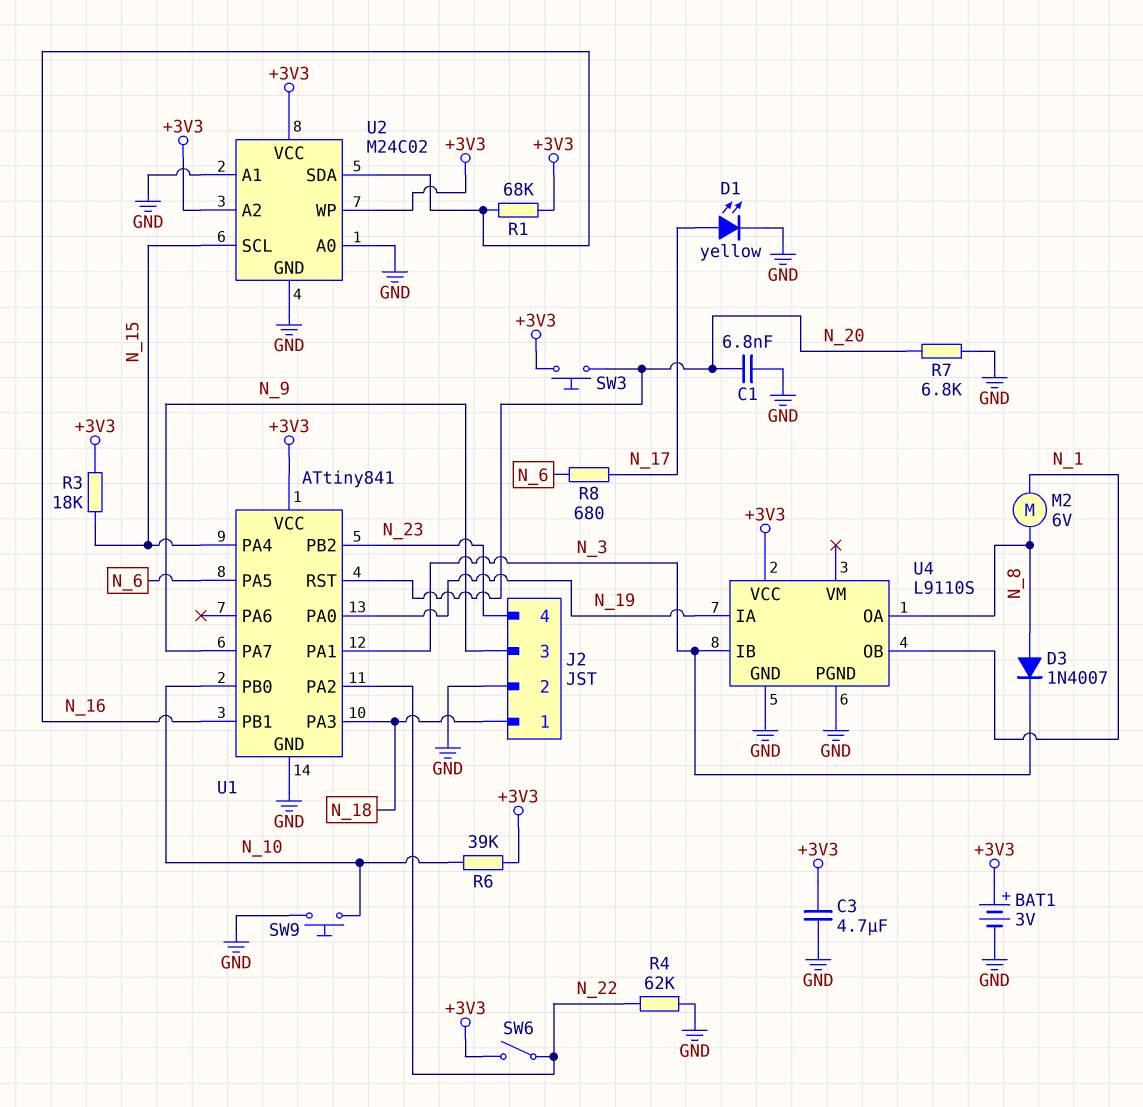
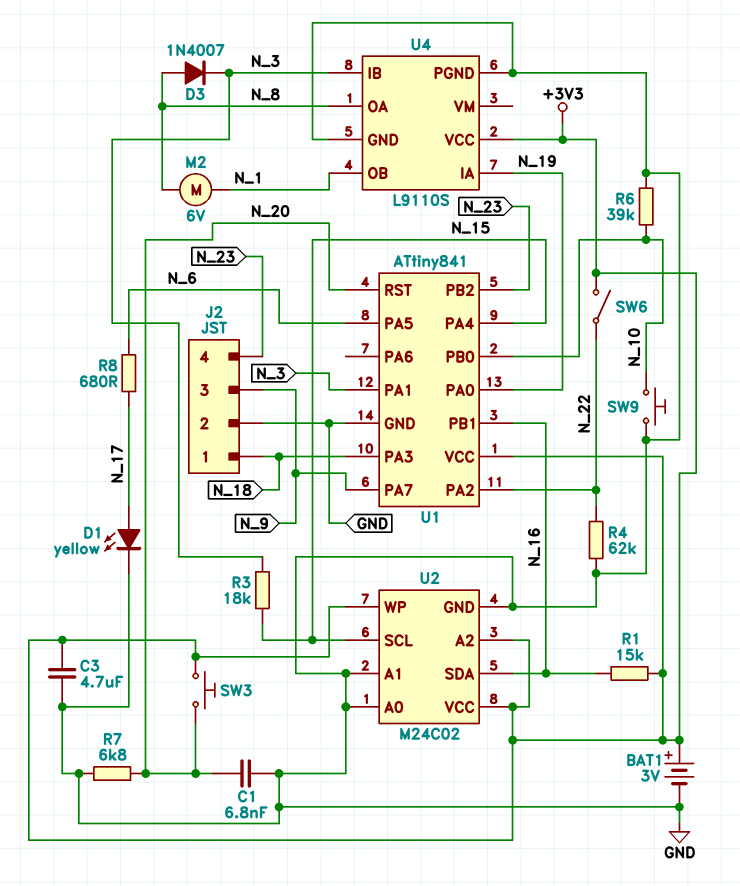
R1: 68k (+3V3, N_16) -> 15k (+3V3, N_16)
R3: 18k (+3V3, N_15) -> 18k (N_3, N_15)
R6: 39k (+3V3, N_10) -> 39k (GND, N_10)

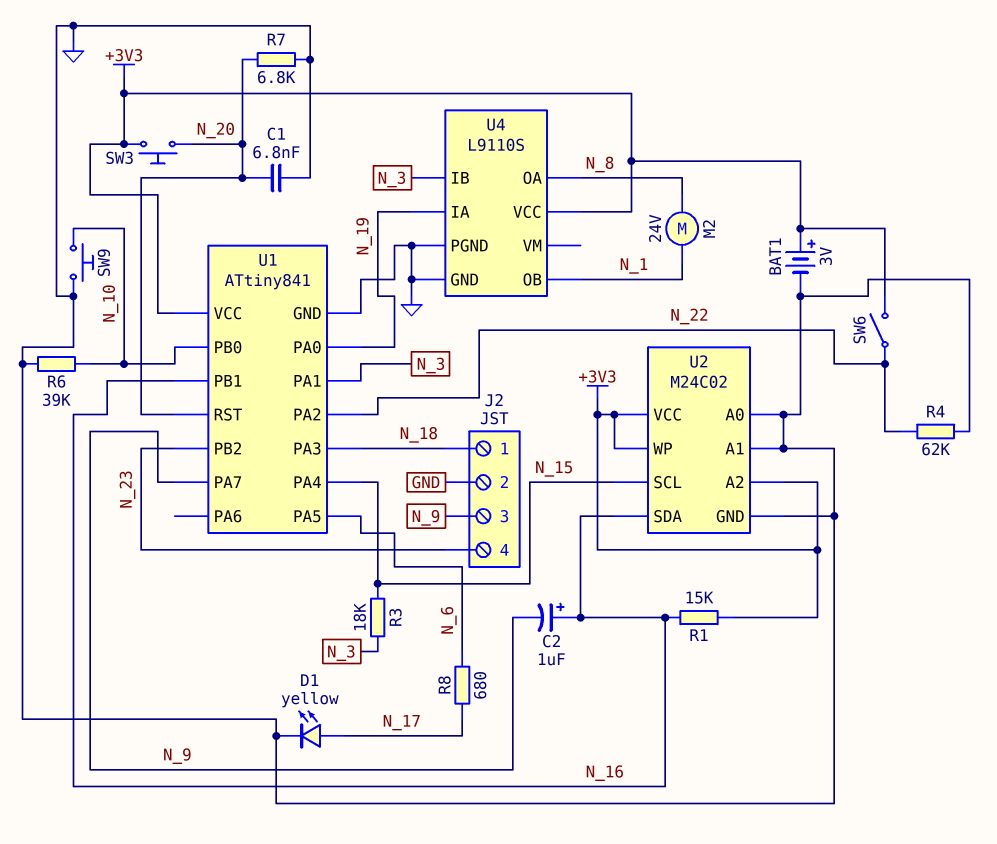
C2: none -> 1uF (plus N_16, minus N_9)
C3: 4.7uF (+3V3, GND) -> none
D3: diode 1N4007 (A N_8, K N_3) -> none
M2: motor 6V (N_1, N_8) -> motor 24V (N_1, N_8)

